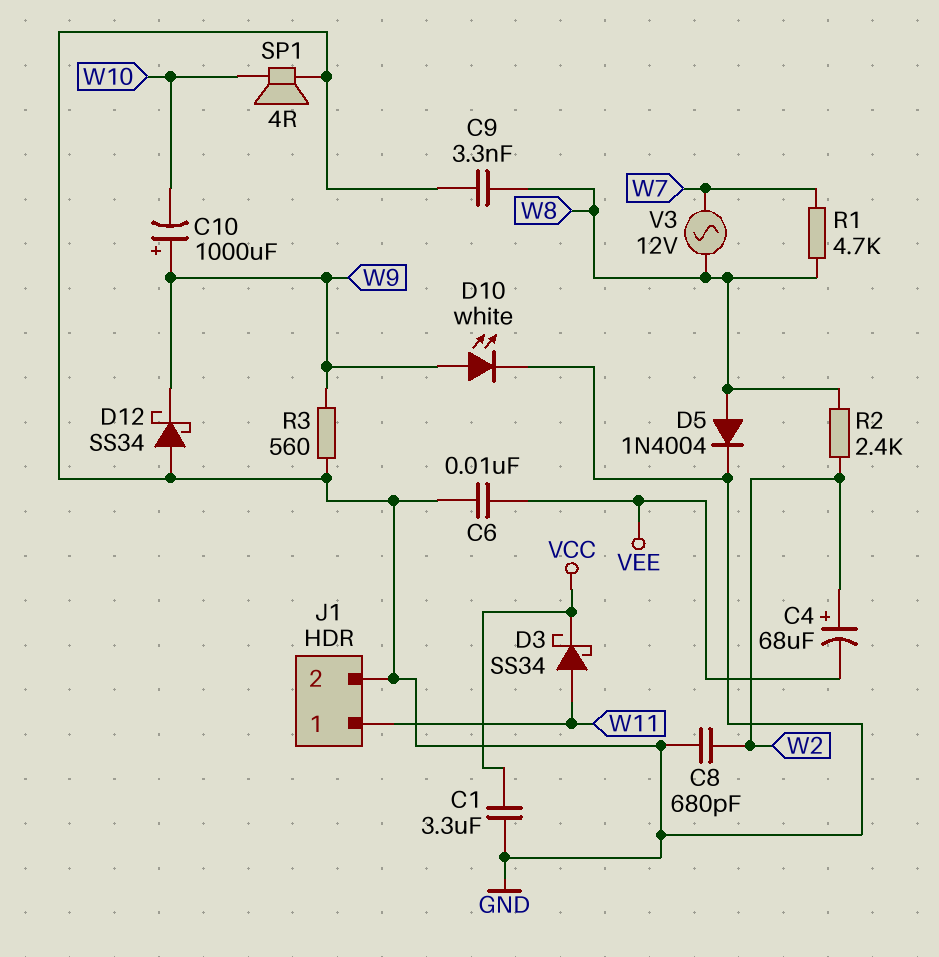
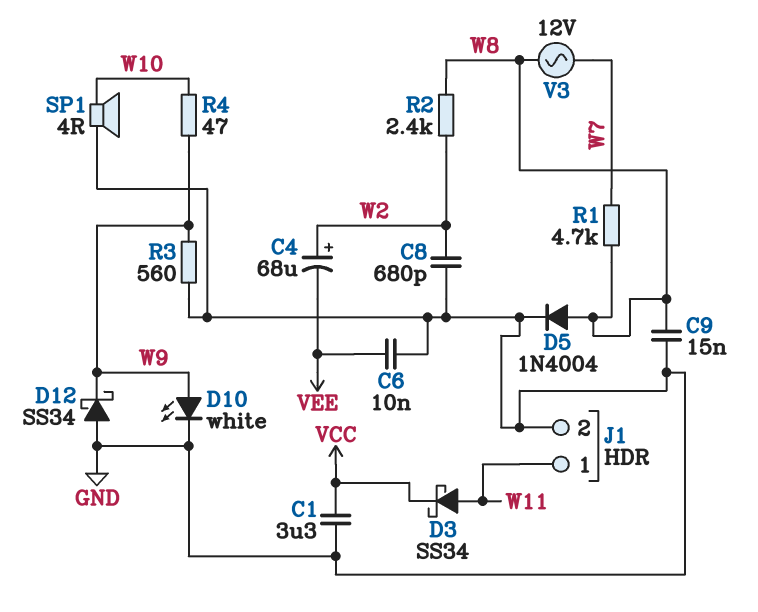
C9: 3.3nF (GND, W8) -> 15nF (GND, W8)
C10: 1000uF (plus W9, minus W10) -> none
R4: none -> 47 (W9, W10)

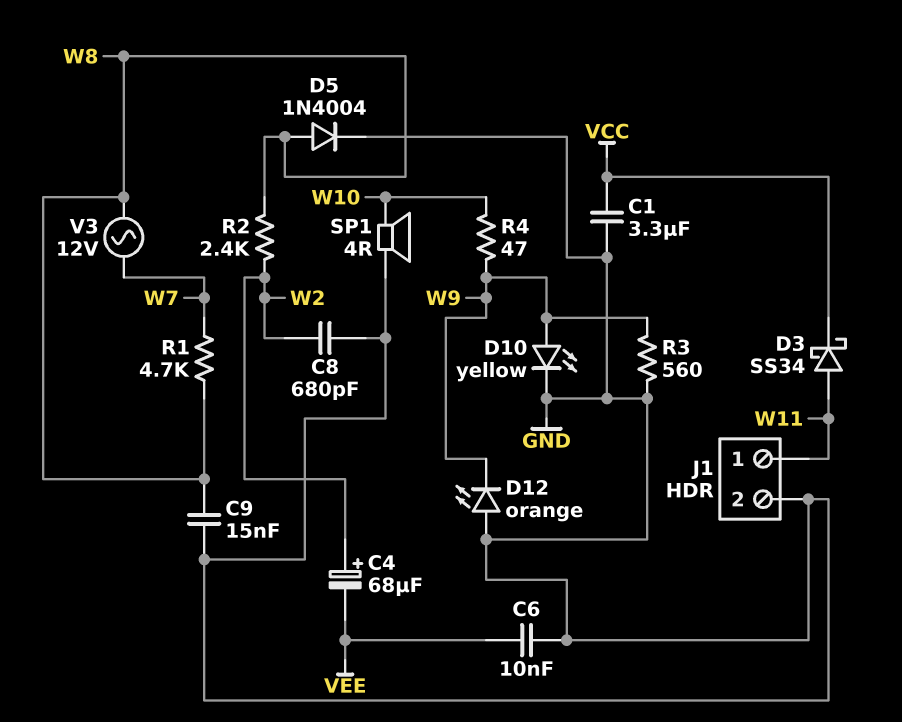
D10: LED white (A W9, K GND) -> LED yellow (A W9, K GND)
D12: schottky SS34 (A GND, K W9) -> LED orange (A GND, K W9)

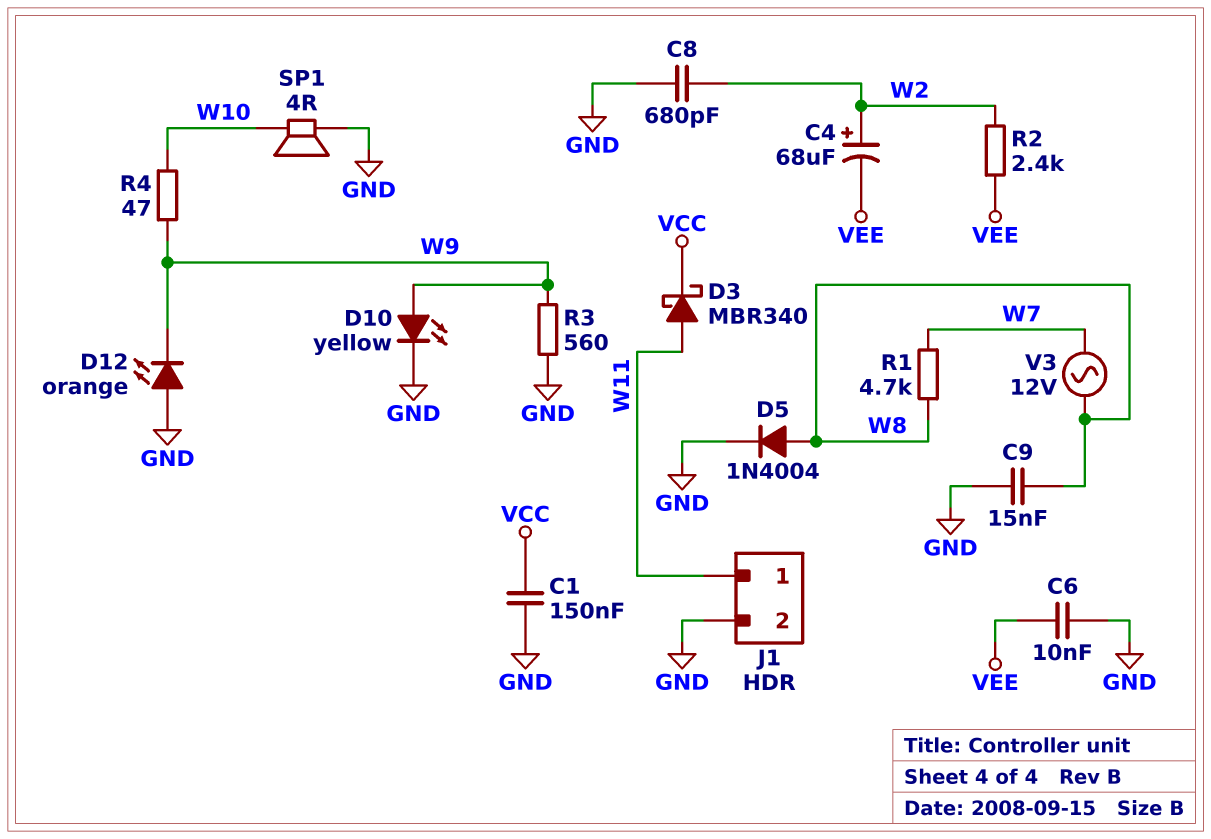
C1: 3.3uF (GND, VCC) -> 150nF (GND, VCC)
D3: schottky SS34 (A W11, K VCC) -> schottky MBR340 (A W11, K VCC)
R2: 2.4k (W2, W8) -> 2.4k (VEE, W2)

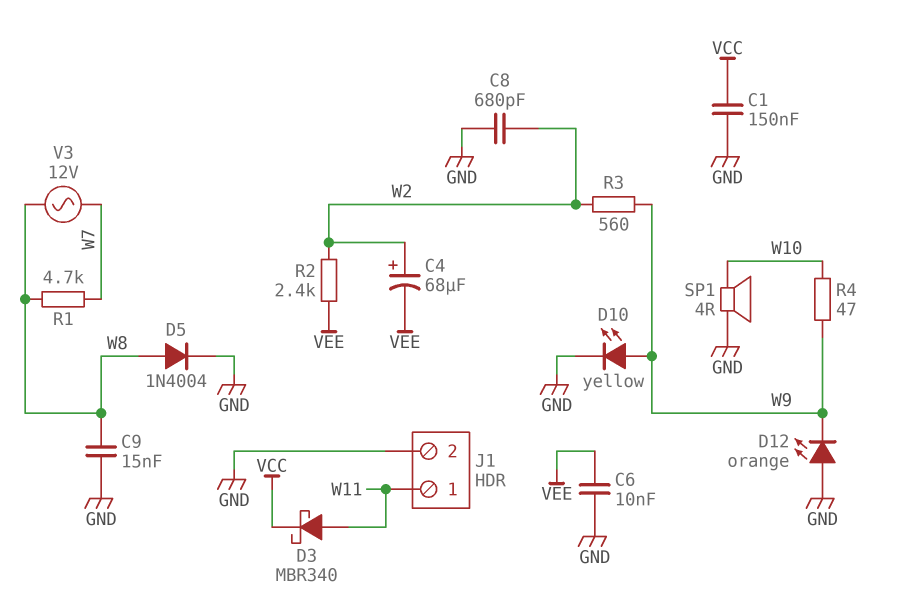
R3: 560 (GND, W9) -> 560 (W2, W9)

